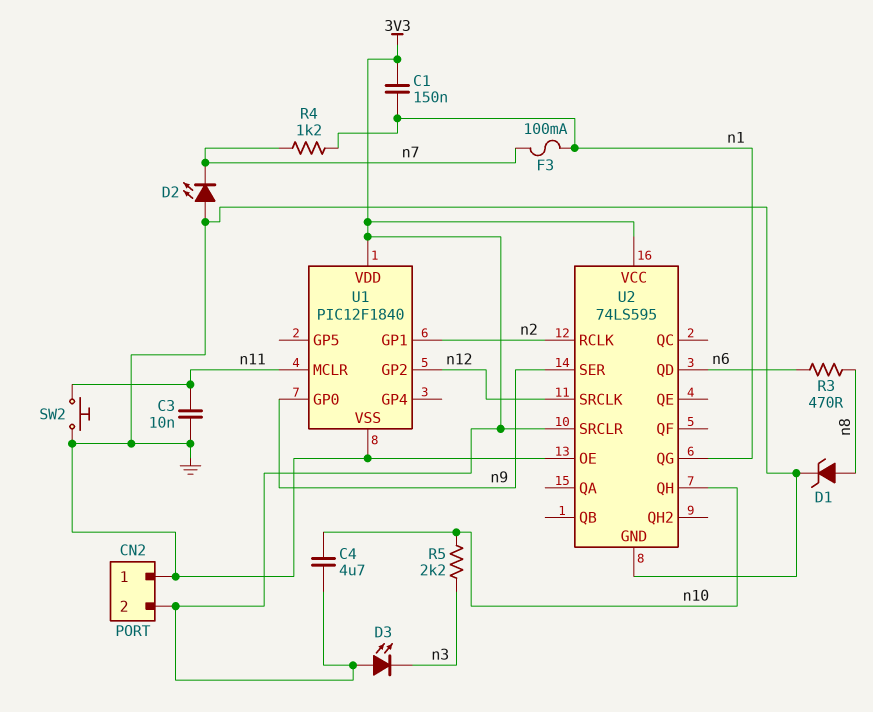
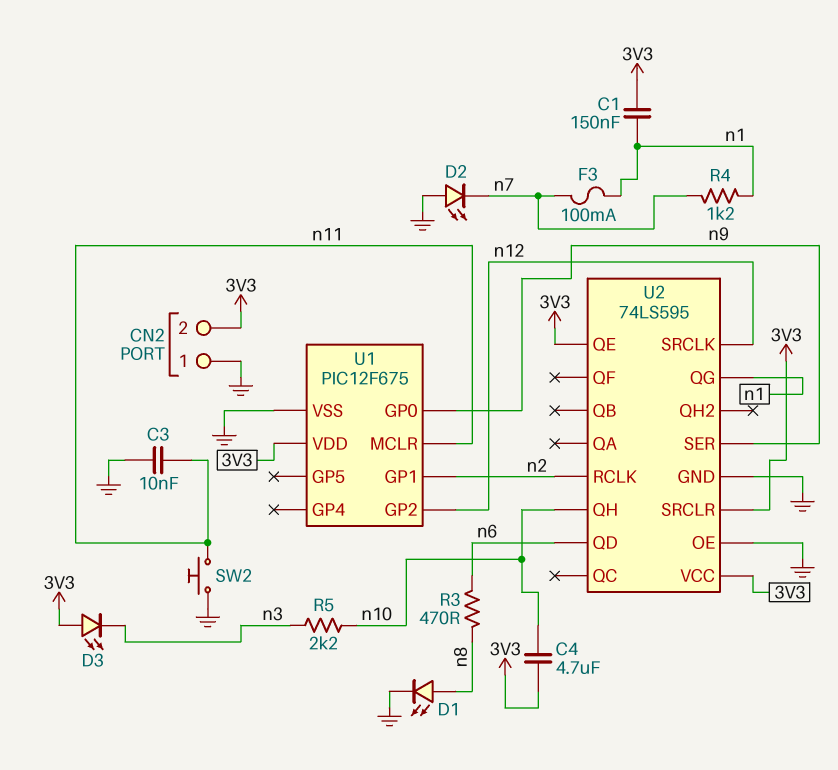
D1: zener (A n8, K GND) -> LED (A n8, K GND)
U1: PIC12F1840 -> PIC12F675
U2 pin QE: none -> 3V3

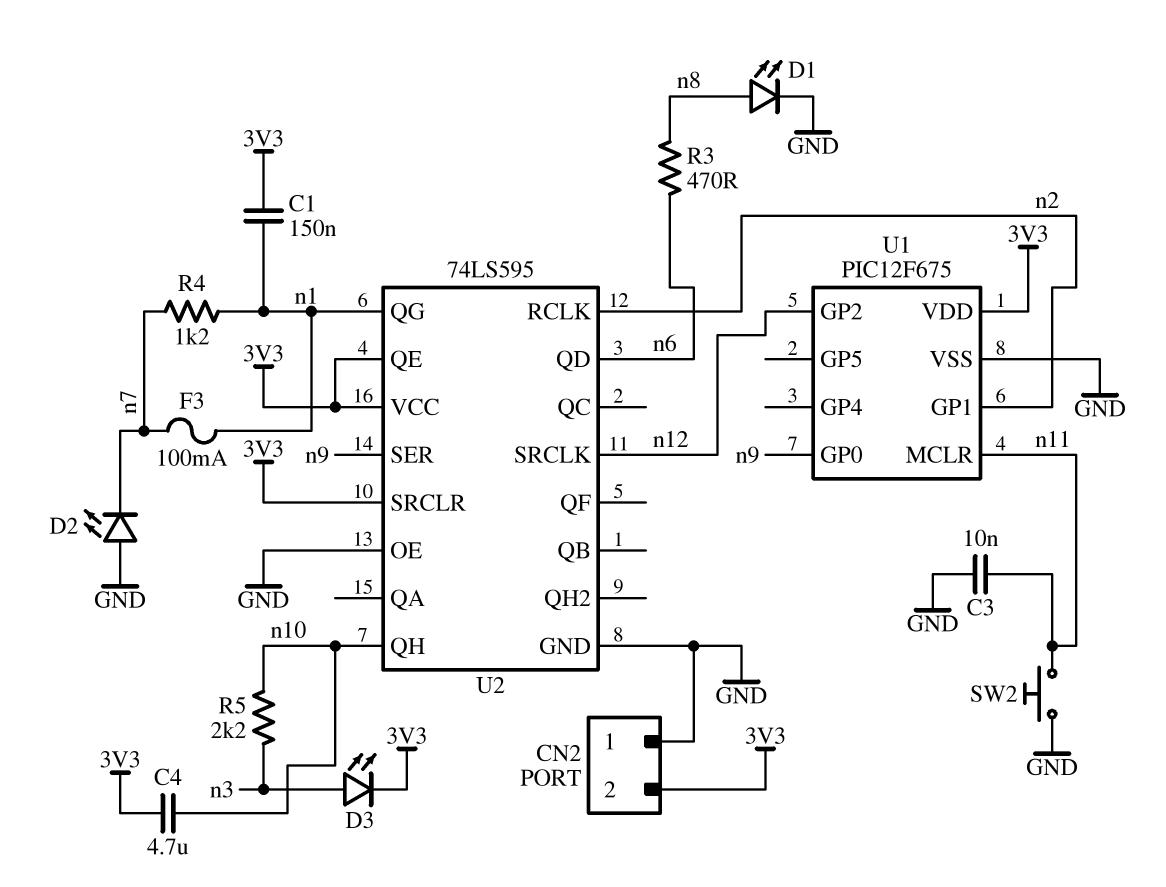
D3: LED (A 3V3, K n3) -> LED (A n3, K 3V3)

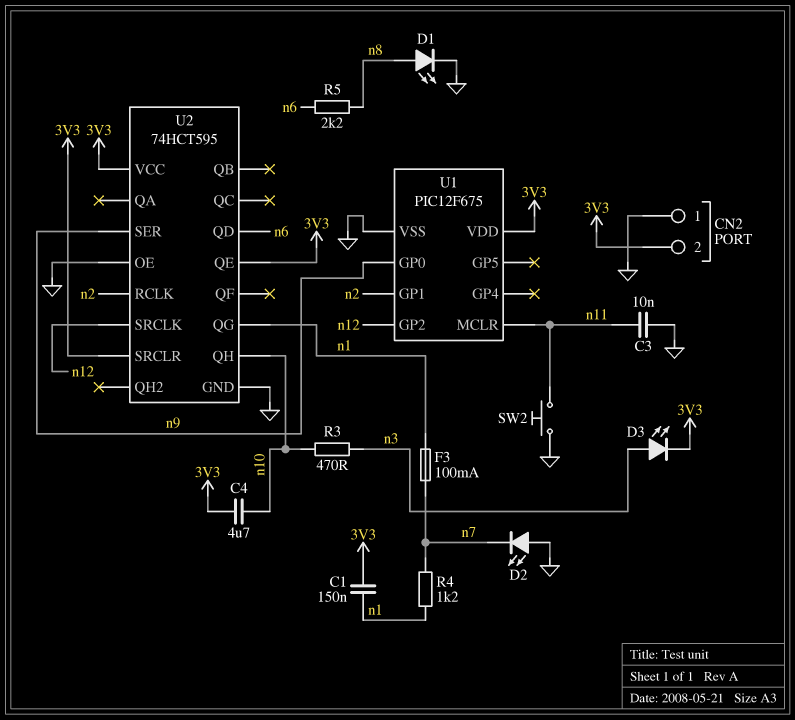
R3: 470 (n6, n8) -> 470 (n3, n10)
R5: 2.2k (n3, n10) -> 2.2k (n6, n8)
U2: 74LS595 -> 74HCT595

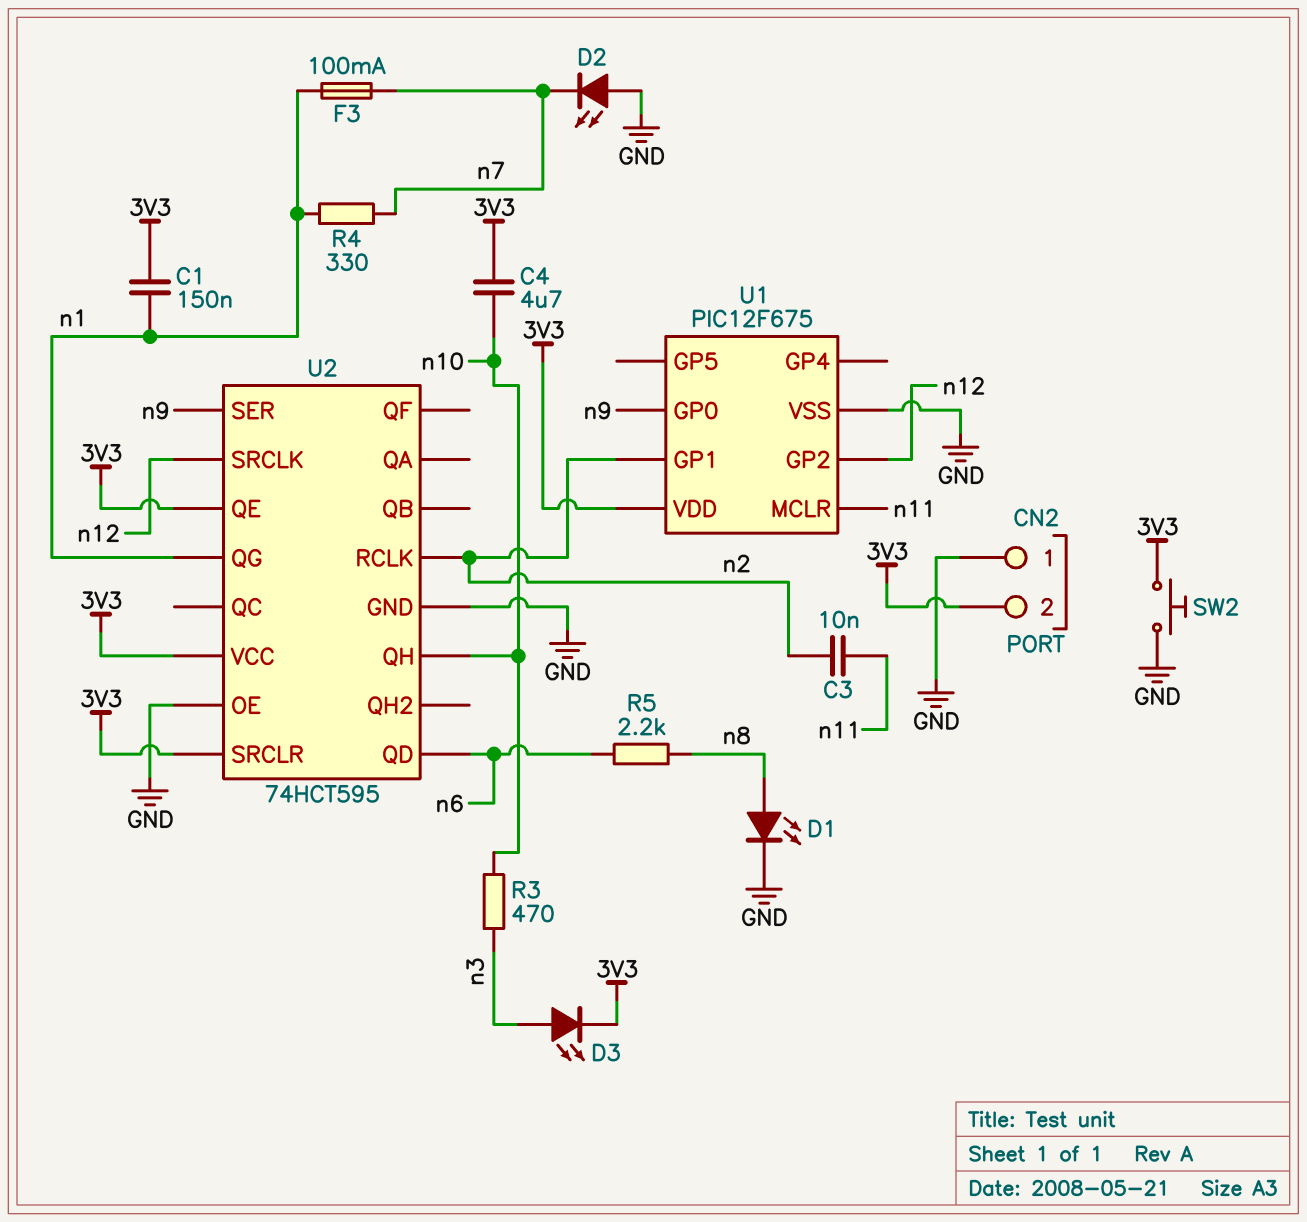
C3: 10nF (GND, n11) -> 10nF (n2, n11)
R4: 1.2k (n1, n7) -> 330 (n1, n7)
SW2: button (GND, n11) -> button (3V3, GND)

